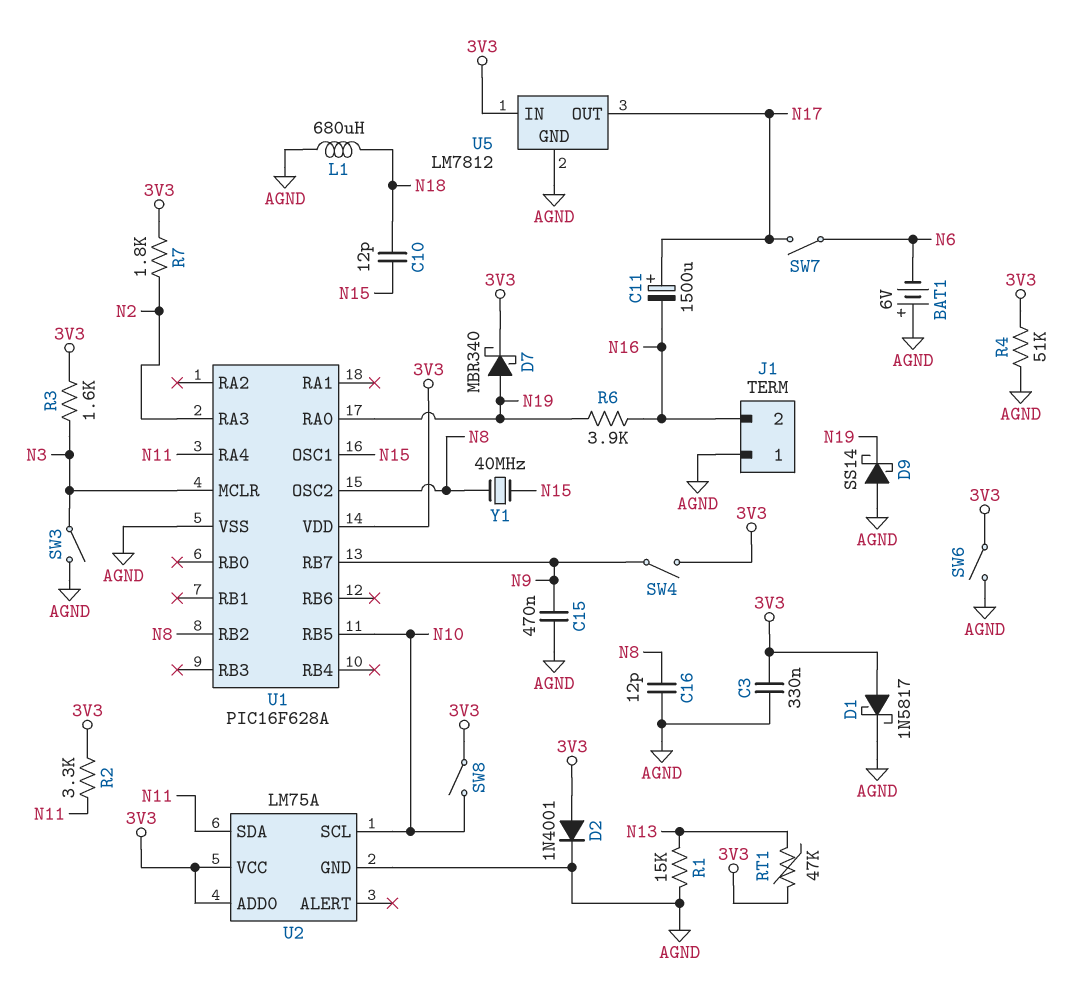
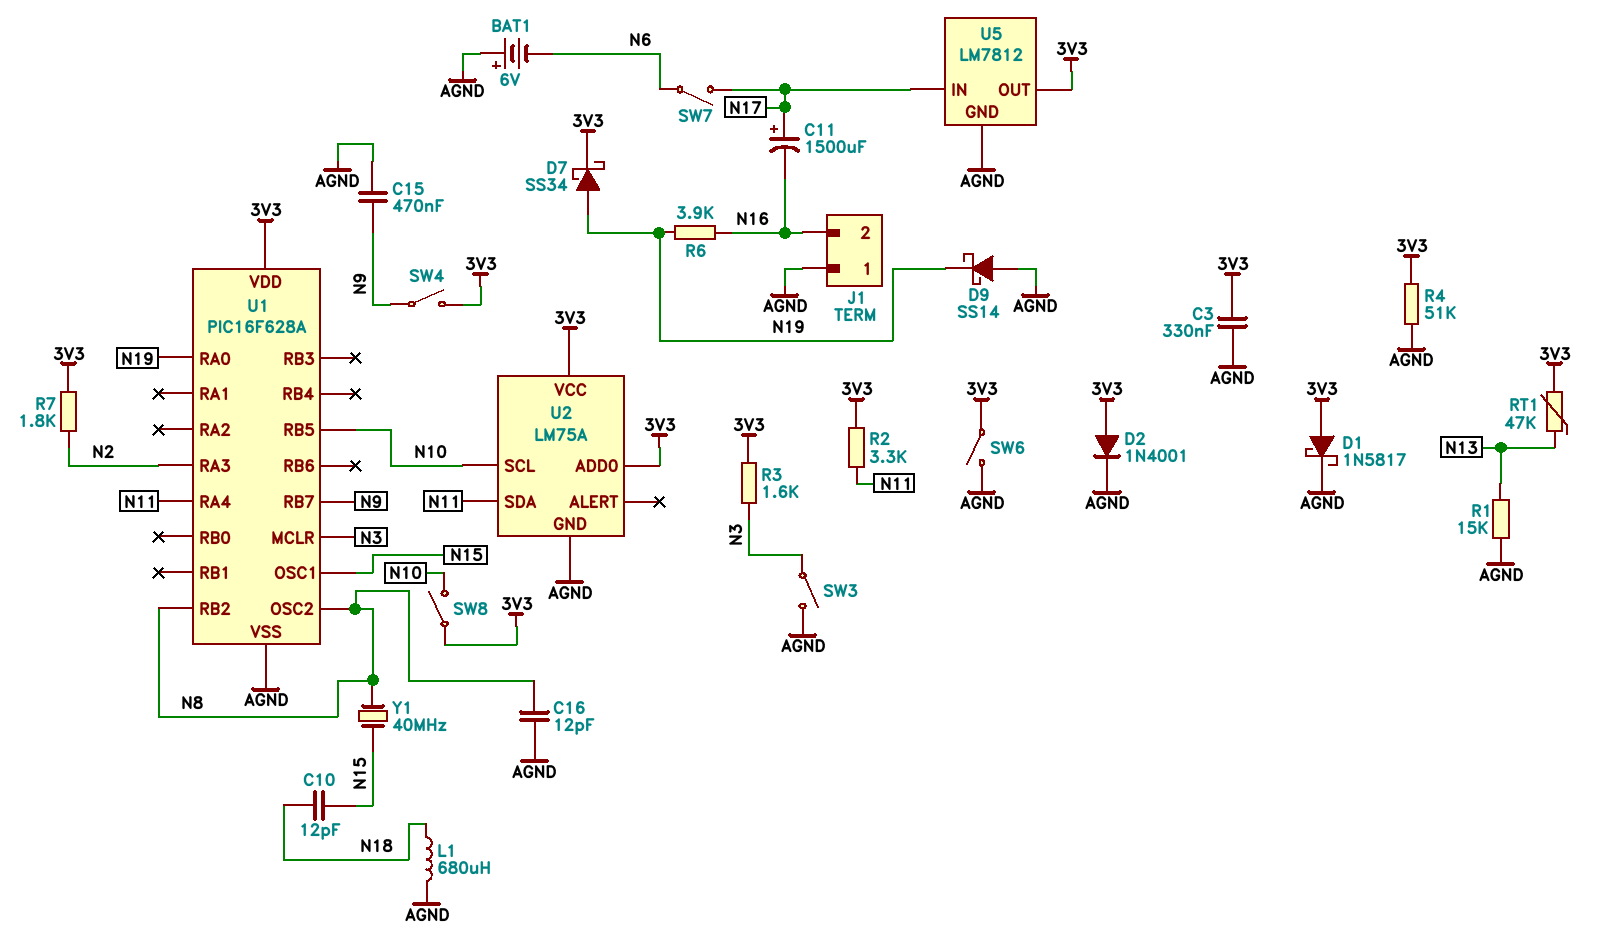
D7: schottky MBR340 (A N19, K 3V3) -> schottky SS34 (A N19, K 3V3)
U5 pin IN: 3V3 -> N17
U5 pin OUT: N17 -> 3V3

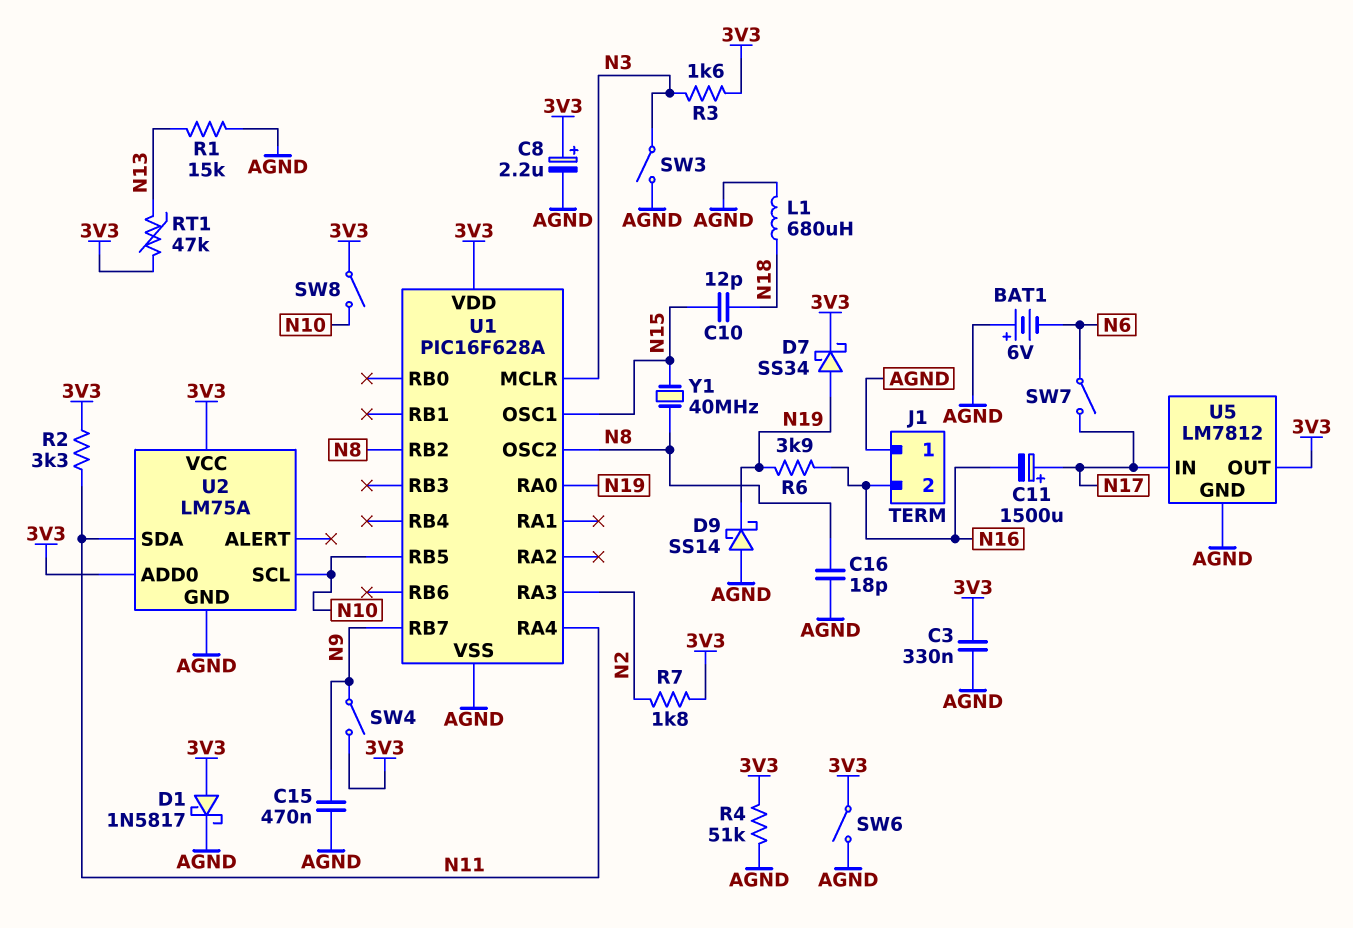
C8: none -> 2.2uF (plus 3V3, minus AGND)
C16: 12pF (AGND, N8) -> 18pF (AGND, N8)
D2: diode 1N4001 (A 3V3, K AGND) -> none

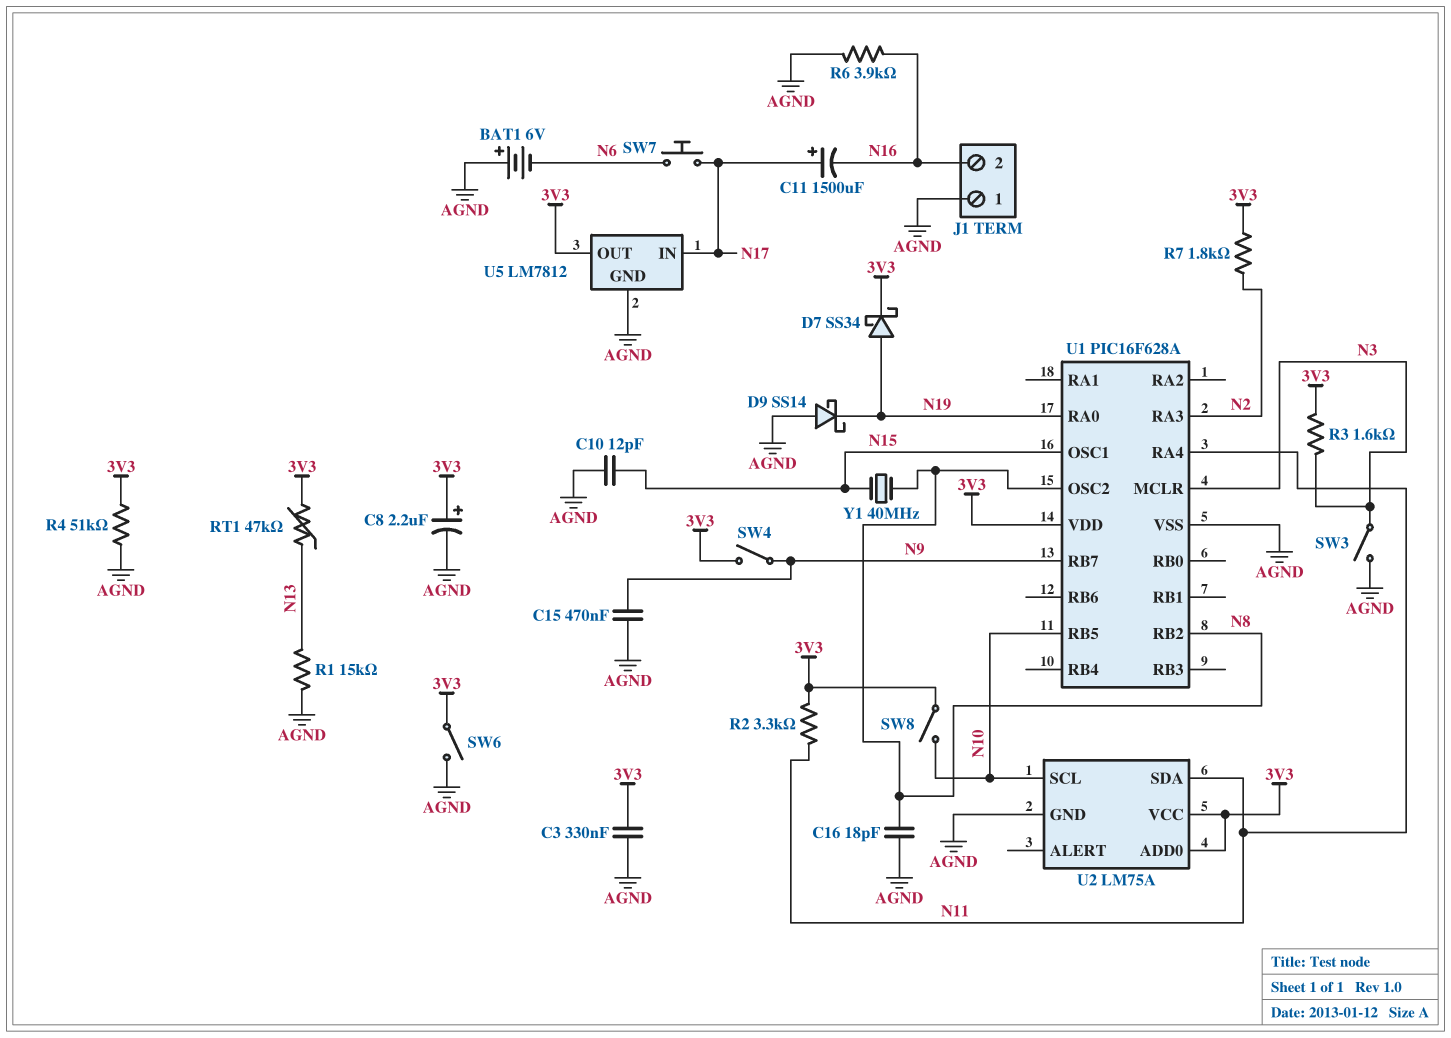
C10: 12pF (N15, N18) -> 12pF (AGND, N15)
D1: schottky 1N5817 (A 3V3, K AGND) -> none
L1: 680uH (AGND, N18) -> none
R6: 3.9k (N16, N19) -> 3.9k (AGND, N16)
SW7: switch (N6, N17) -> button (N6, N17)

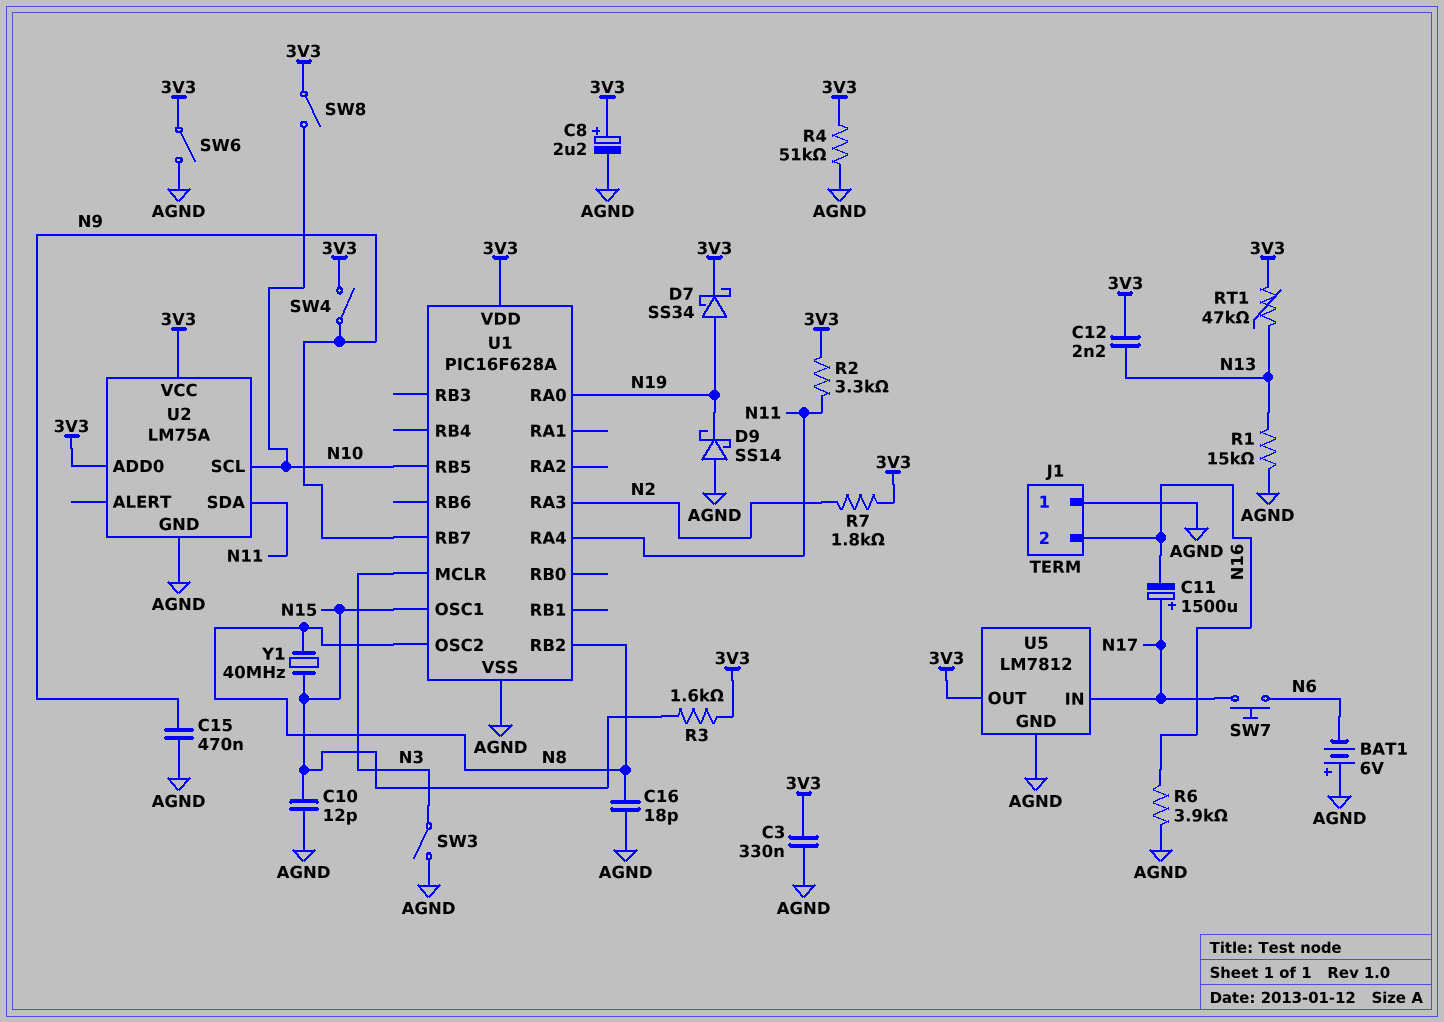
C12: none -> 2.2nF (3V3, N13)
R3: 1.6k (3V3, N3) -> 1.6k (3V3, N15)

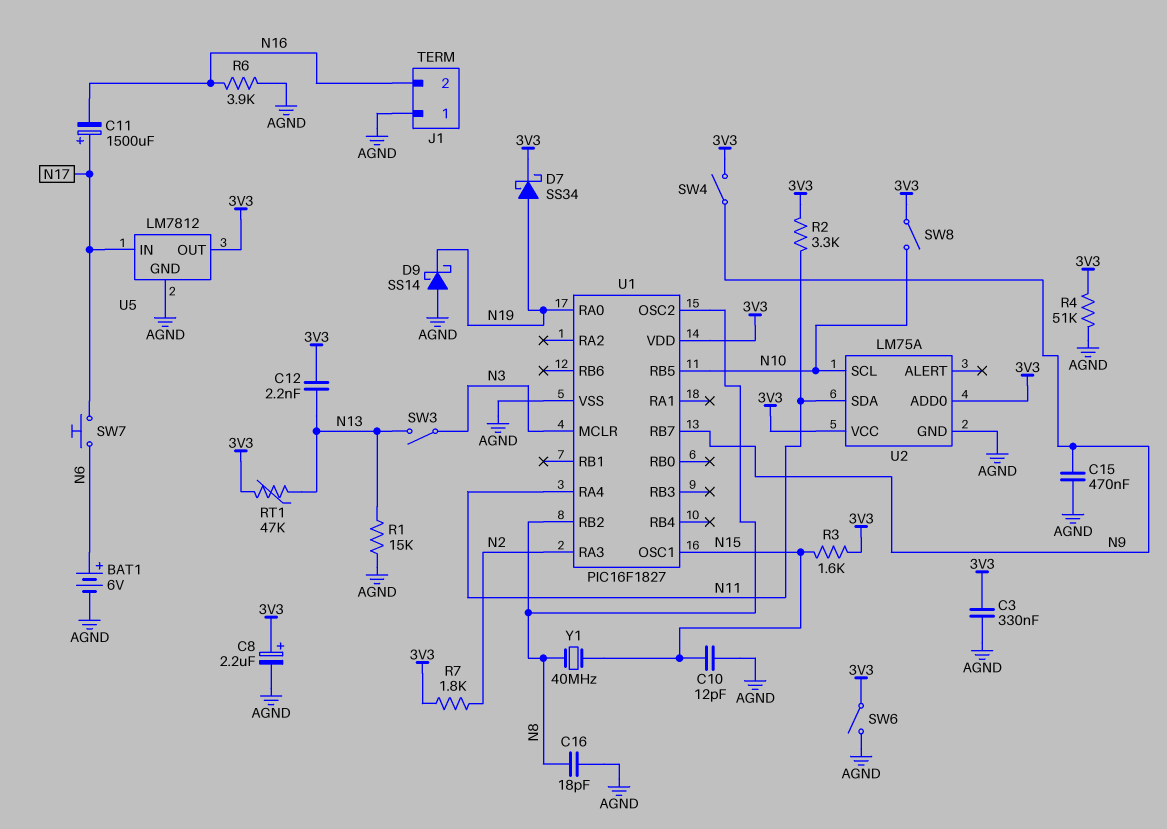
BAT1: 6V (plus AGND, minus N6) -> 6V (plus N6, minus AGND)
SW3: switch (AGND, N3) -> switch (N3, N13)
U1: PIC16F628A -> PIC16F1827

